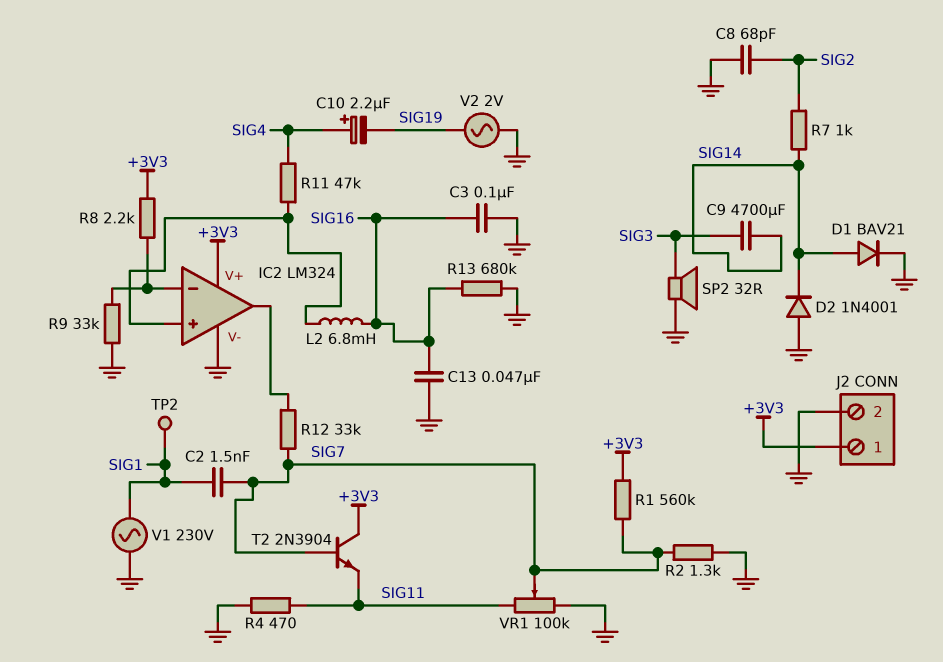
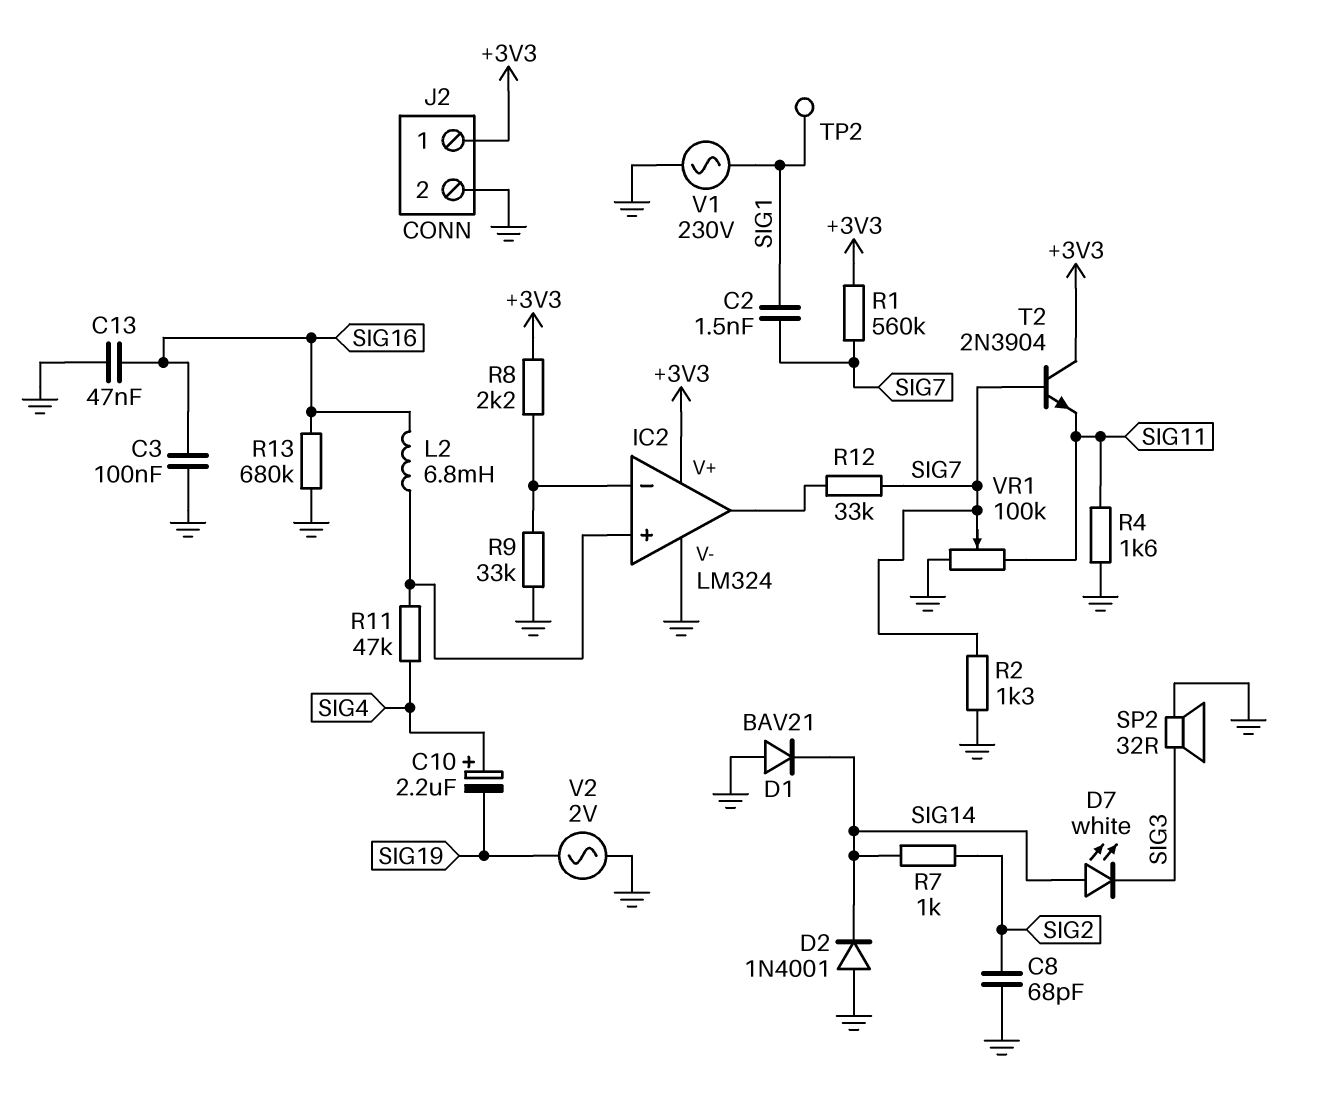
C9: 4700uF (SIG3, SIG14) -> none
D1: diode BAV21 (A SIG14, K GND) -> diode BAV21 (A GND, K SIG14)
D7: none -> LED white (A SIG14, K SIG3)
R4: 470 (GND, SIG11) -> 1.6k (GND, SIG11)

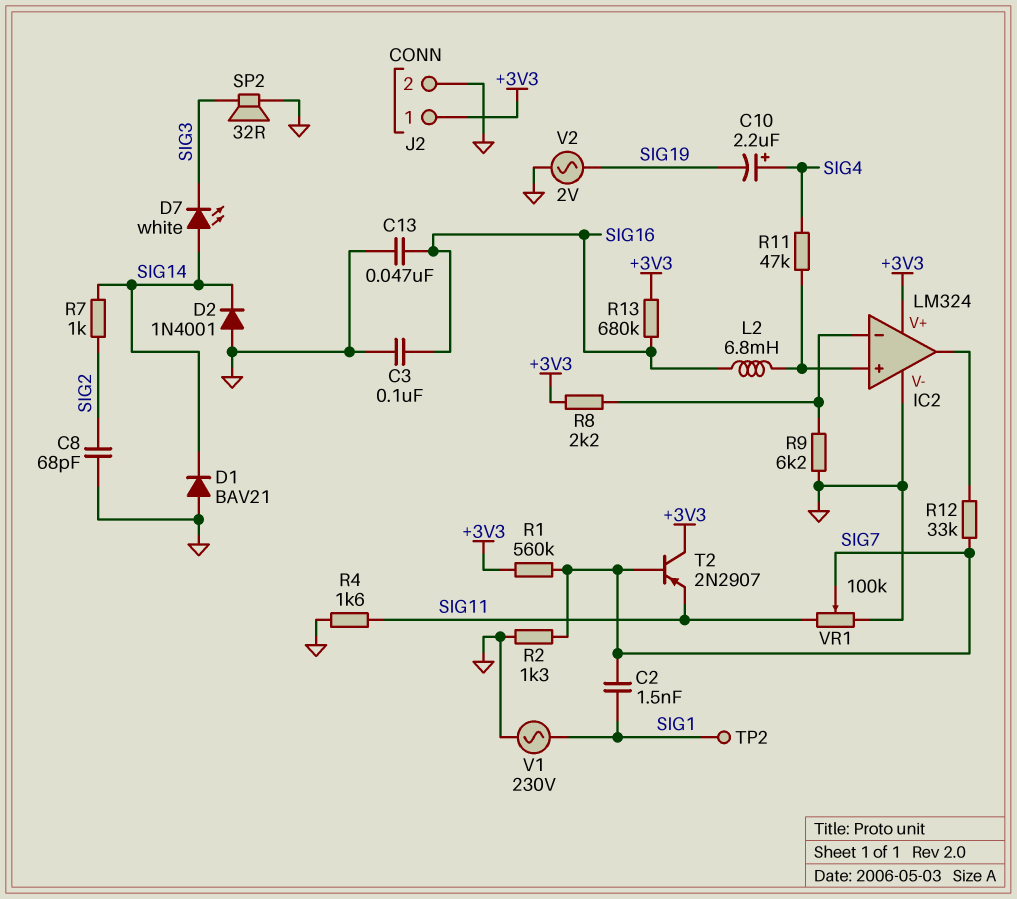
R9: 33k (GND, IC2/in-) -> 6.2k (GND, IC2/in-)
R13: 680k (GND, SIG16) -> 680k (+3V3, SIG16)
T2: NPN 2N3904 (B SIG7, C +3V3, E SIG11) -> PNP 2N2907 (B SIG7, C +3V3, E SIG11)

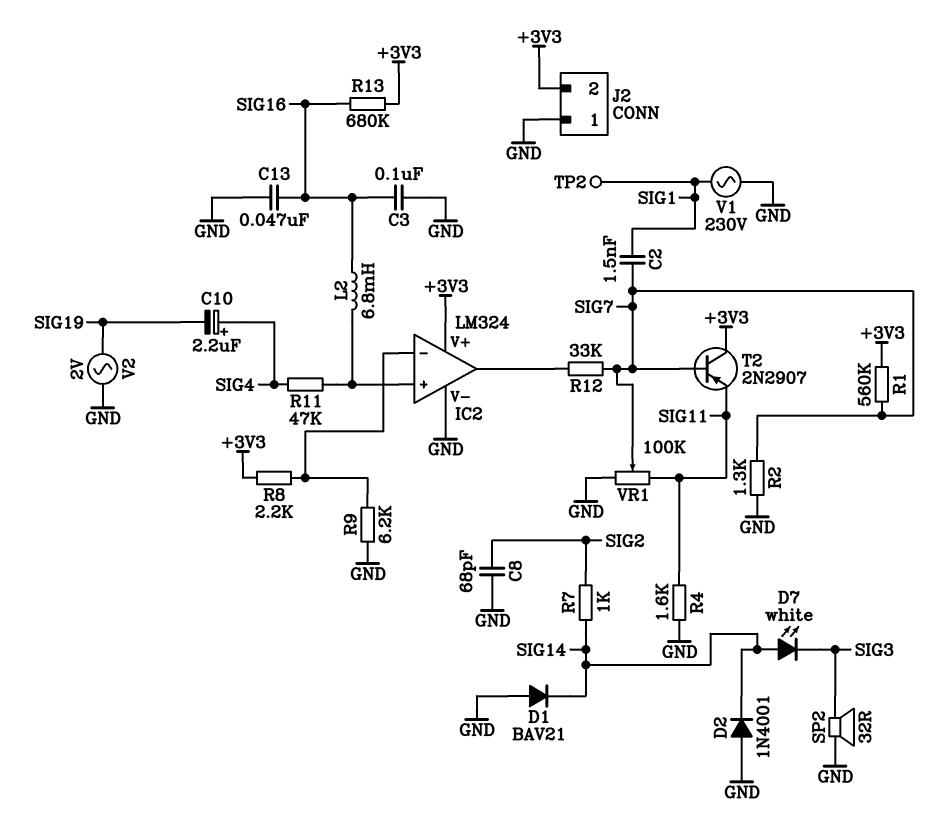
J2 pin 1: +3V3 -> GND
J2 pin 2: GND -> +3V3

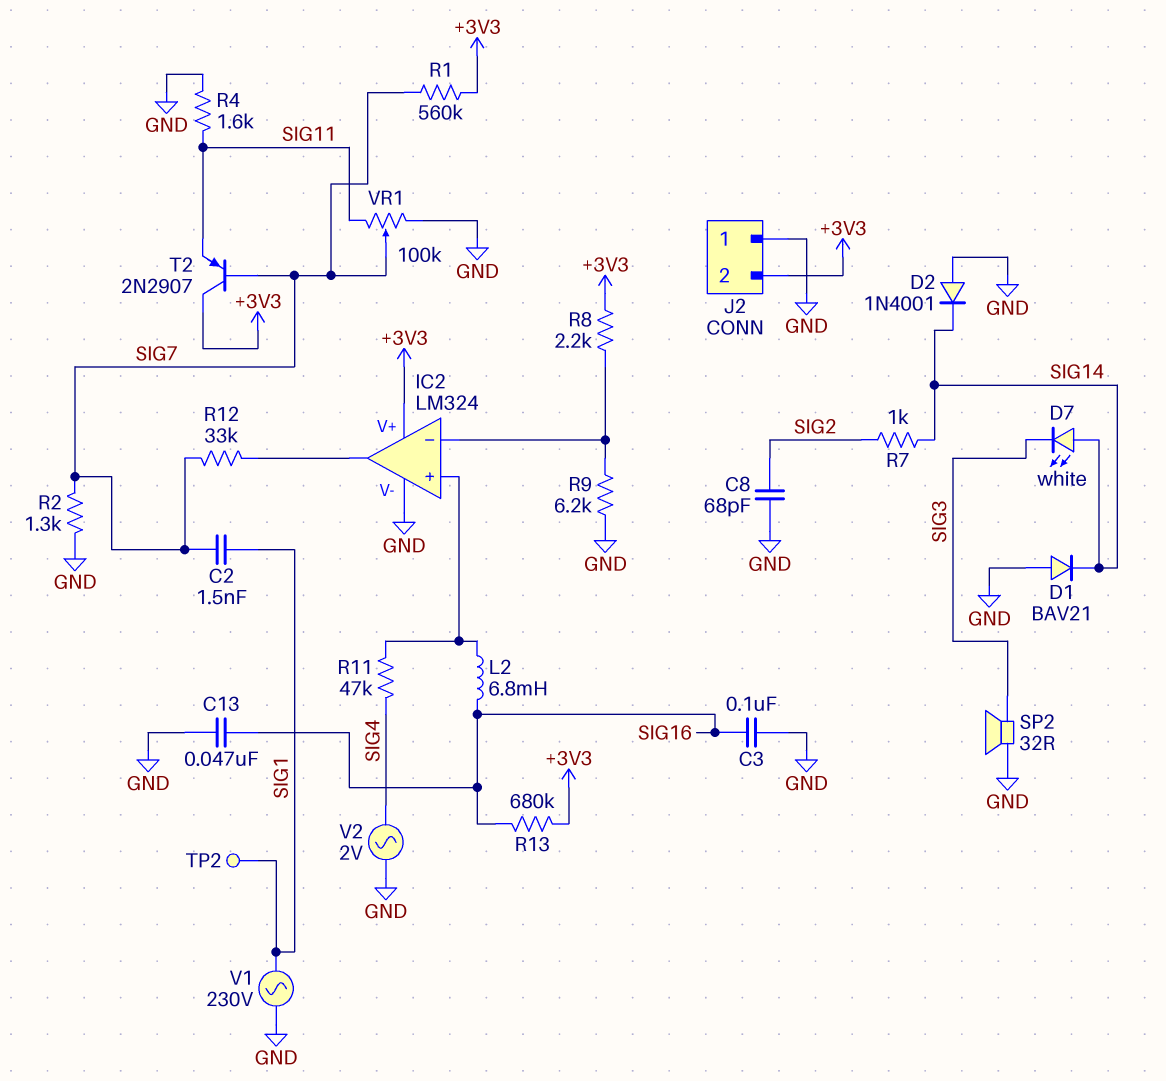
C10: 2.2uF (plus SIG4, minus SIG19) -> none
V2: AC 2V (GND, SIG19) -> AC 2V (GND, SIG4)

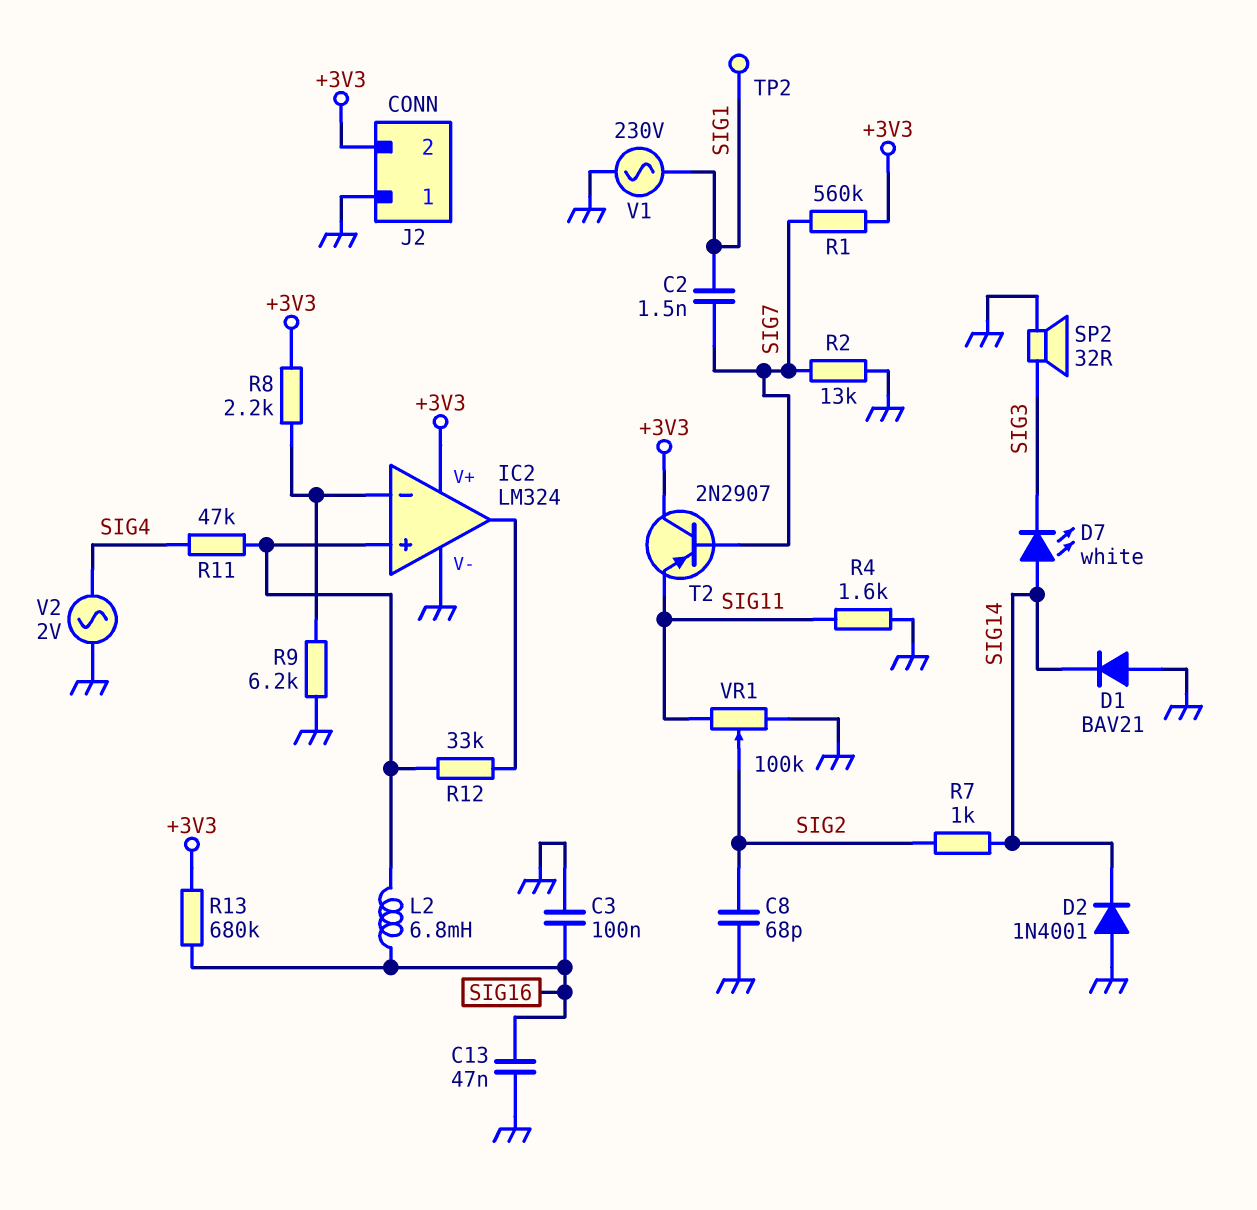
R2: 1.3k (GND, SIG7) -> 13k (GND, SIG7)
R12: 33k (IC2/out, SIG7) -> 33k (IC2/in+, IC2/out)
VR1: 100k (GND, SIG11, wiper SIG7) -> 100k (GND, SIG11, wiper SIG2)

